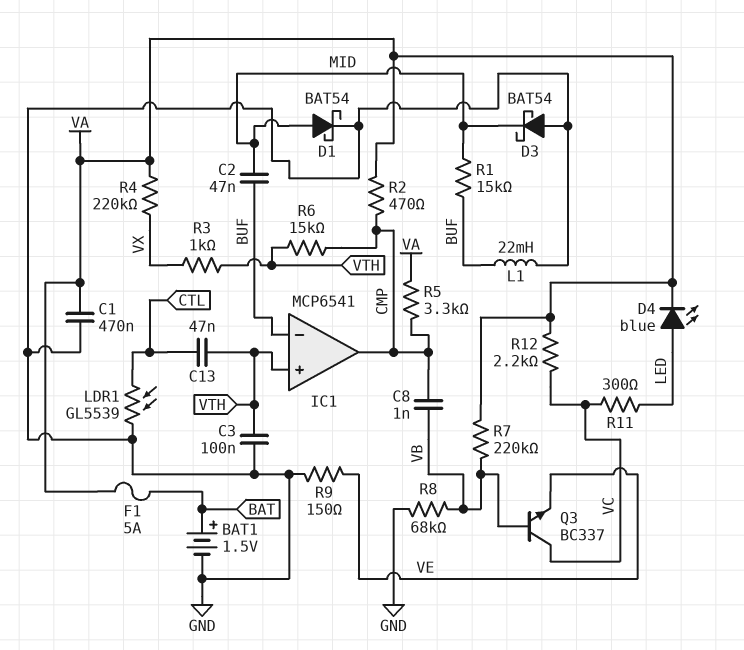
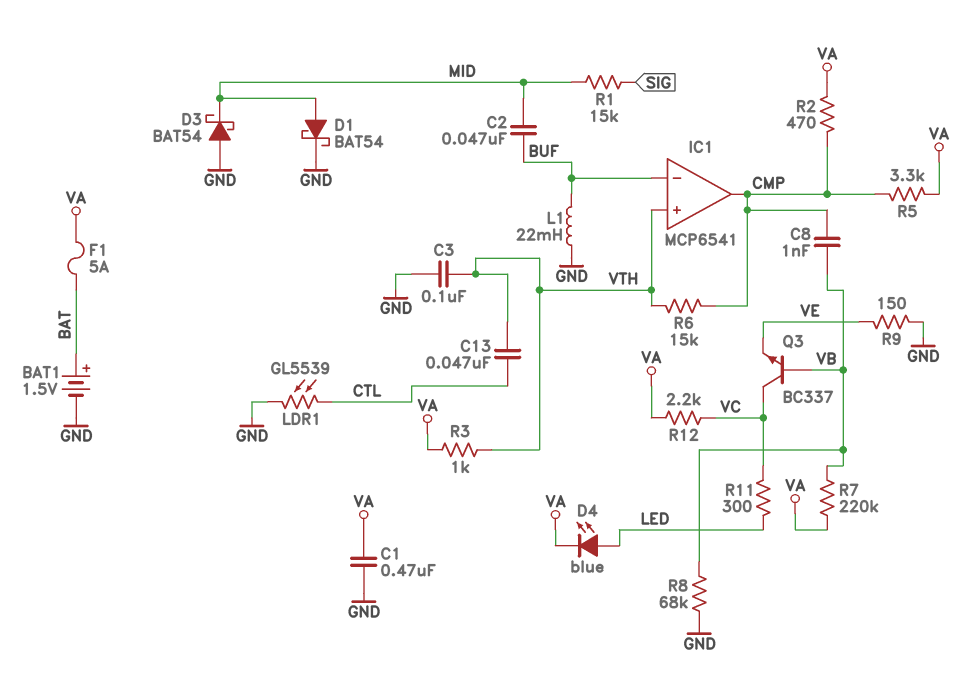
R1: 15k (BUF, MID) -> 15k (MID, SIG)
R3: 1k (VTH, VX) -> 1k (VA, VTH)
R4: 220k (VA, VX) -> none

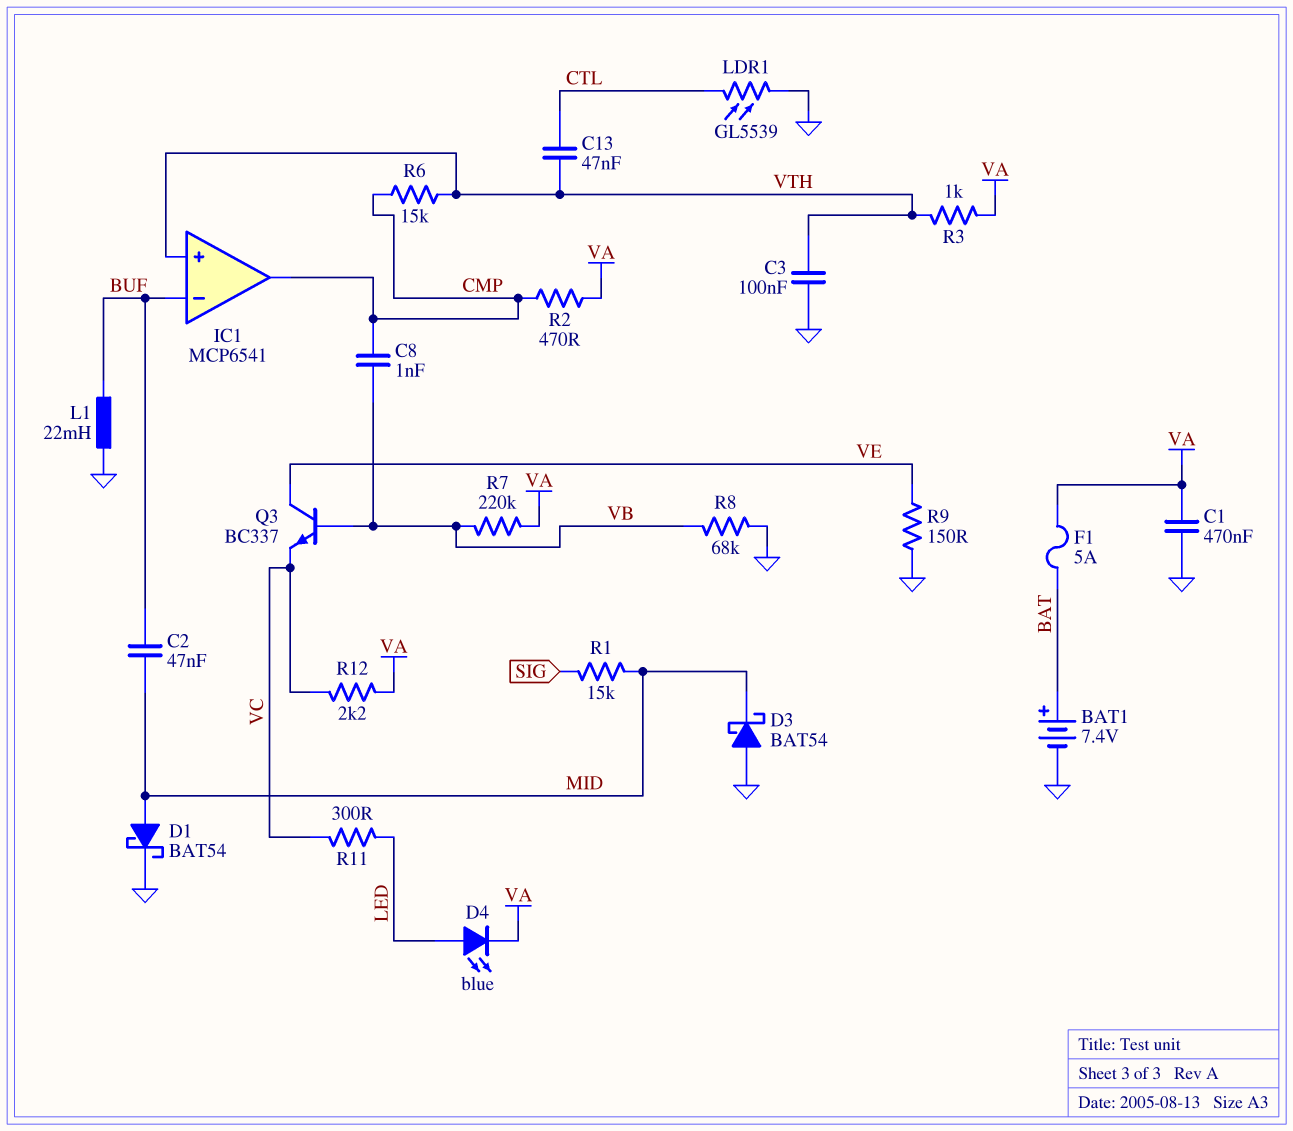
BAT1: 1.5V (plus BAT, minus GND) -> 7.4V (plus BAT, minus GND)
Q3: NPN BC337 (B VB, C VC, E VE) -> NPN BC337 (B VB, C VE, E VC)
R5: 3.3k (CMP, VA) -> none

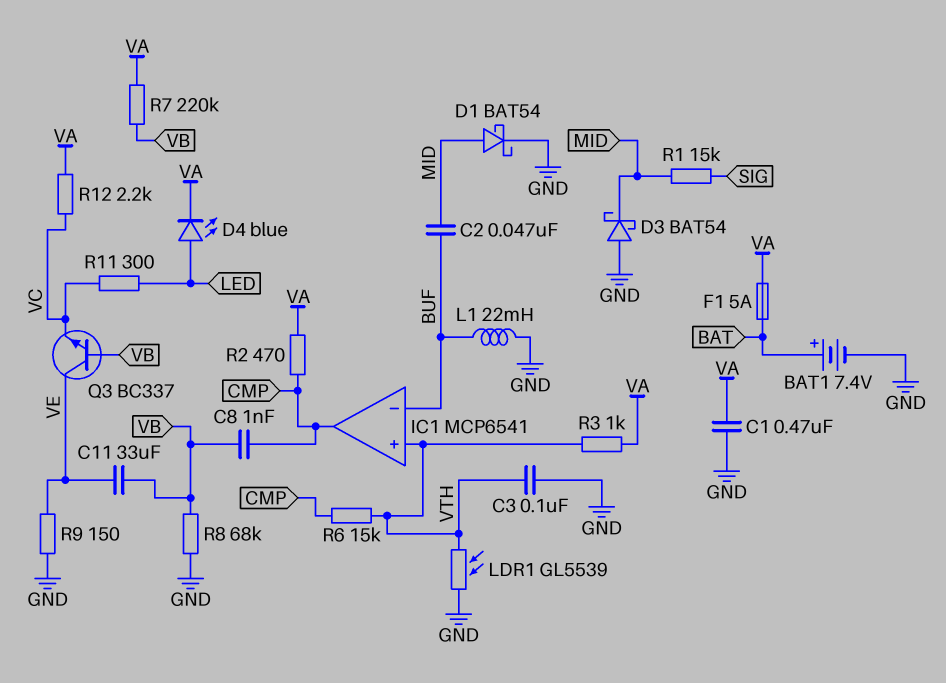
C11: none -> 33uF (VB, VE)
C13: 47nF (CTL, VTH) -> none
LDR1: GL5539 (CTL, GND) -> GL5539 (GND, VTH)

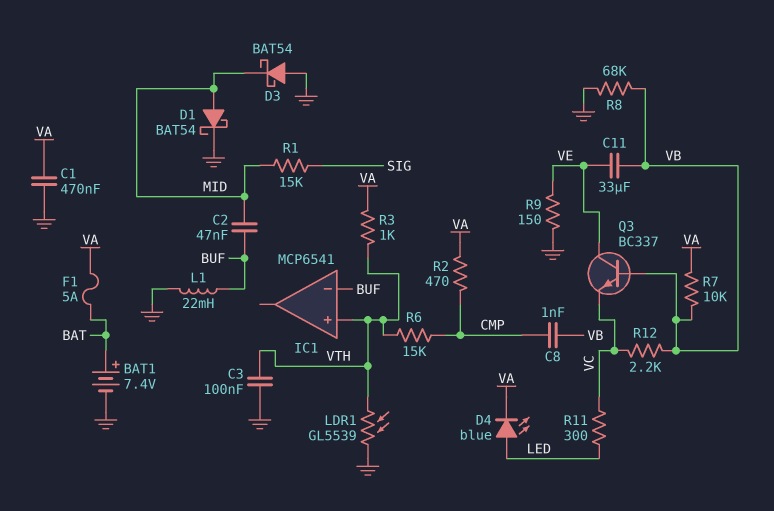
IC1 pin out: CMP -> none
R7: 220k (VA, VB) -> 10k (VA, VB)
R12: 2.2k (VA, VC) -> 2.2k (VB, VC)

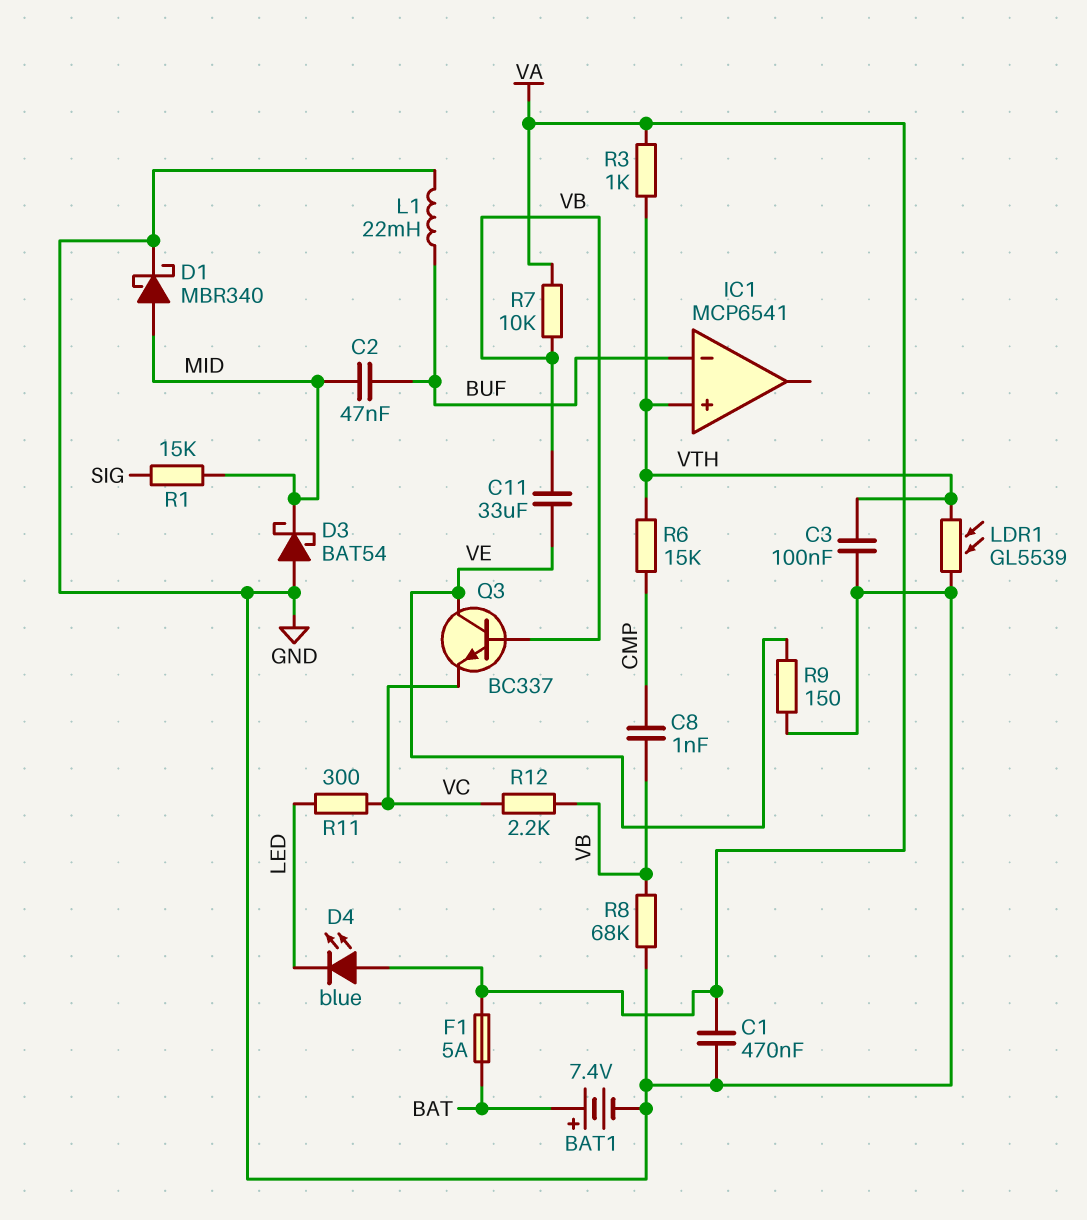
D1: schottky BAT54 (A MID, K GND) -> schottky MBR340 (A MID, K GND)
D4: LED blue (A LED, K VA) -> LED blue (A VA, K LED)
R2: 470 (CMP, VA) -> none

